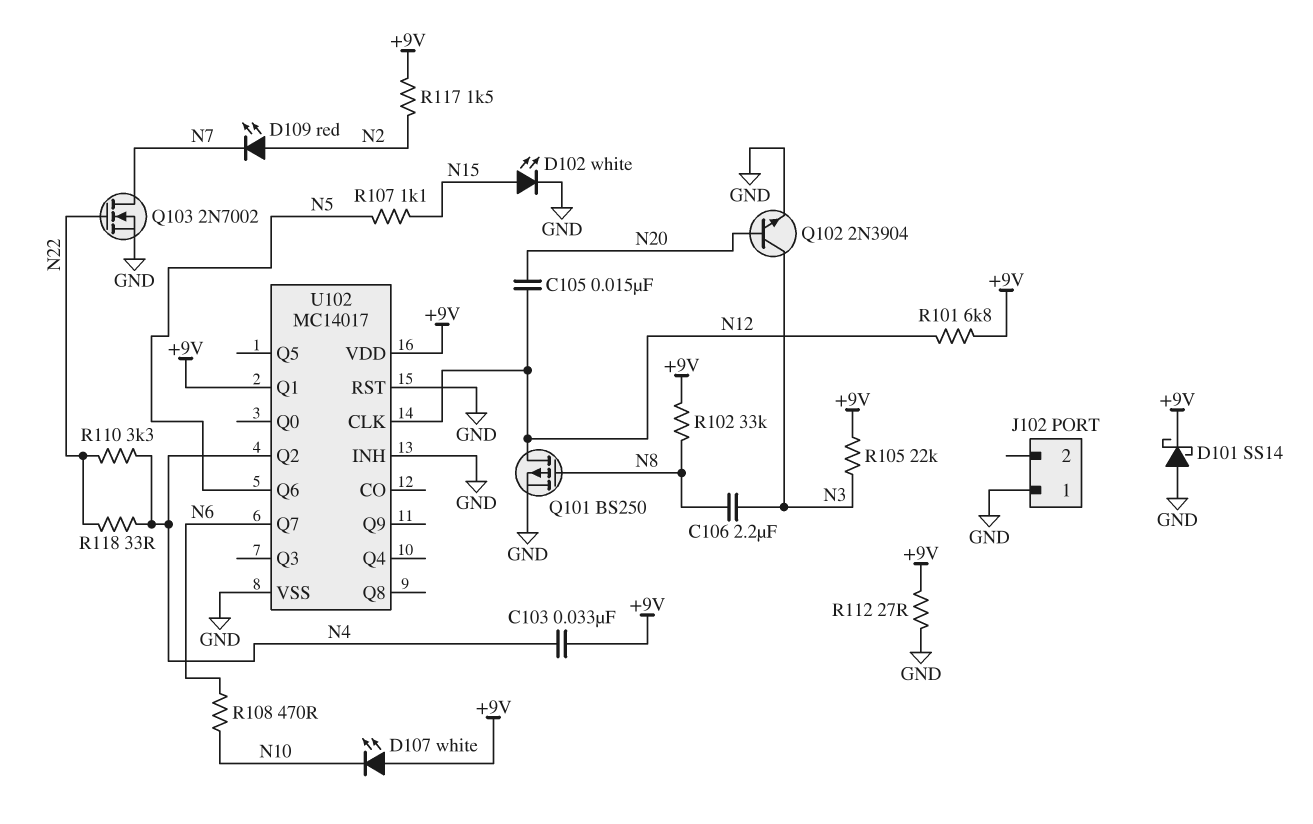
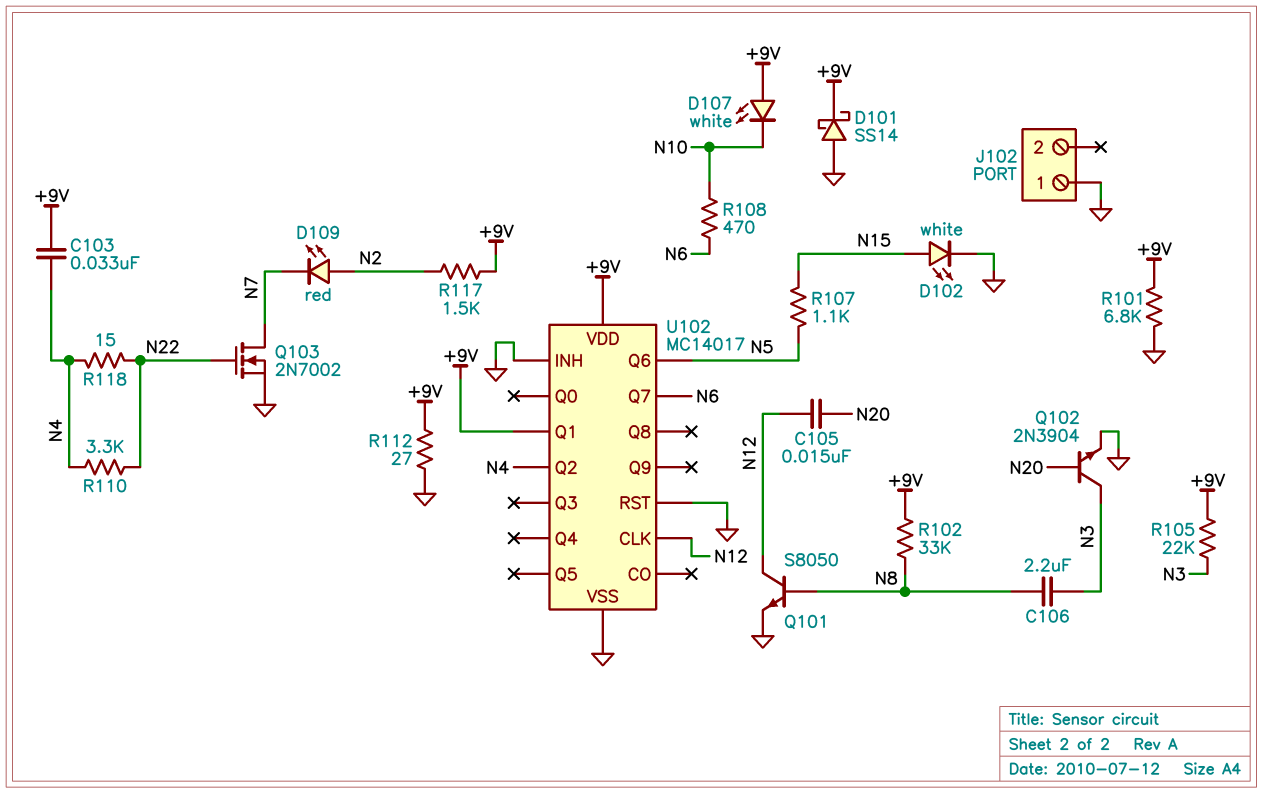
Q101: PMOS BS250 (G N8, D N12, S GND) -> NPN S8050 (B N8, C N12, E GND)
R101: 6.8k (+9V, N12) -> 6.8k (+9V, GND)
R118: 33 (N4, N22) -> 15 (N4, N22)

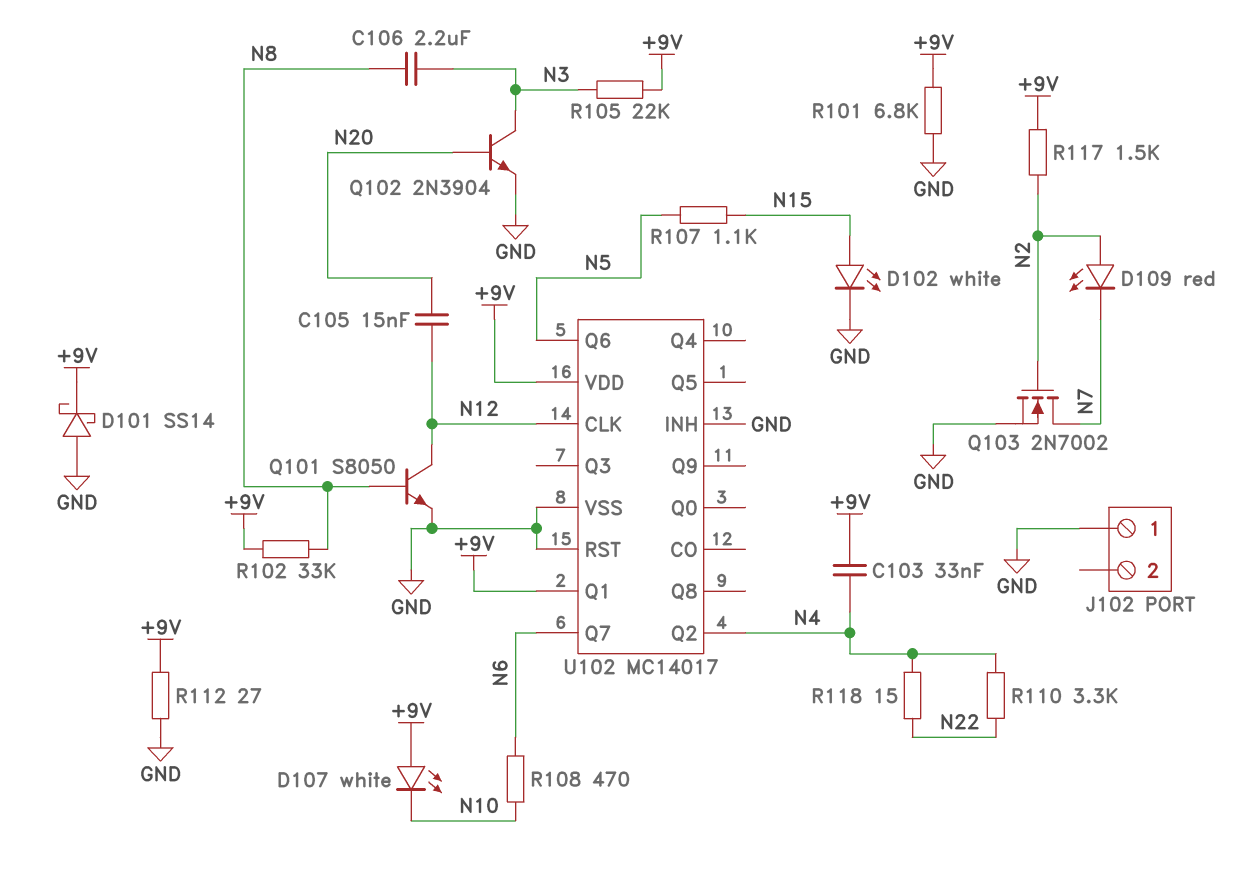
Q103: NMOS 2N7002 (G N22, D N7, S GND) -> NMOS 2N7002 (G N2, D N7, S GND)

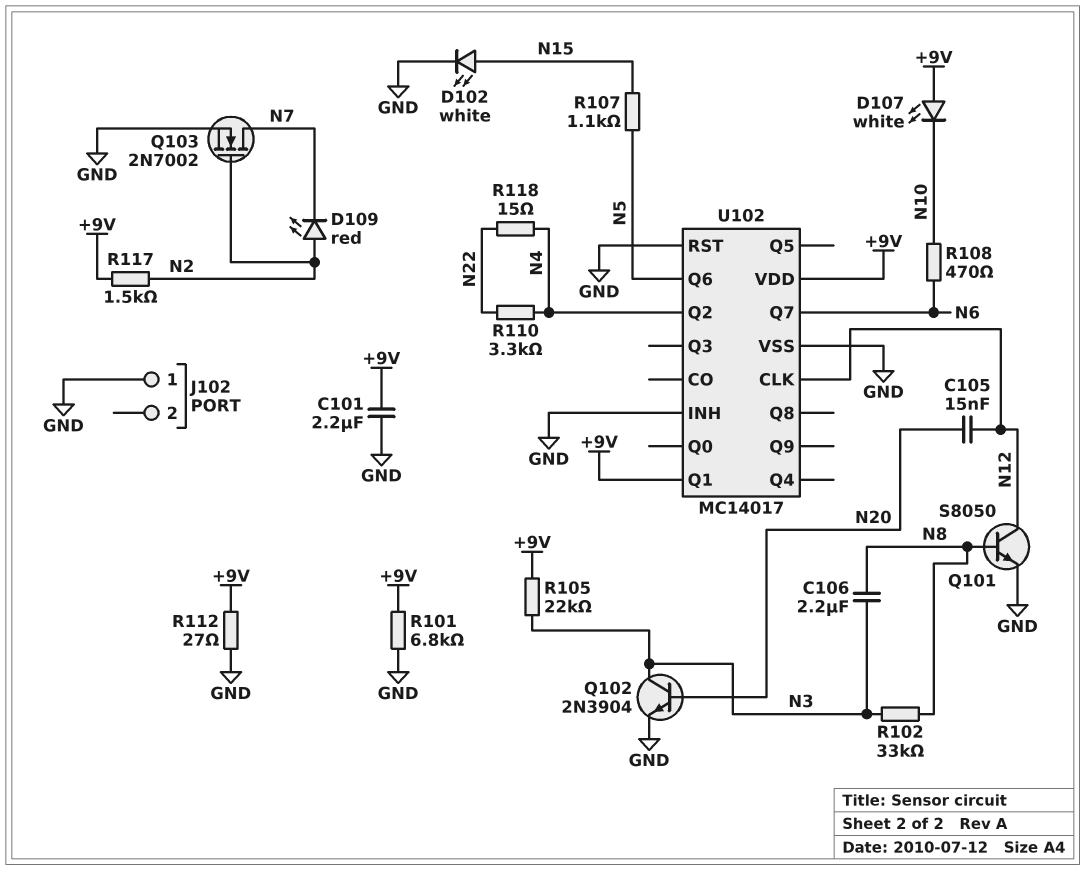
C101: none -> 2.2uF (+9V, GND)
C103: 33nF (+9V, N4) -> none
D101: schottky SS14 (A GND, K +9V) -> none
R102: 33k (+9V, N8) -> 33k (N3, N8)

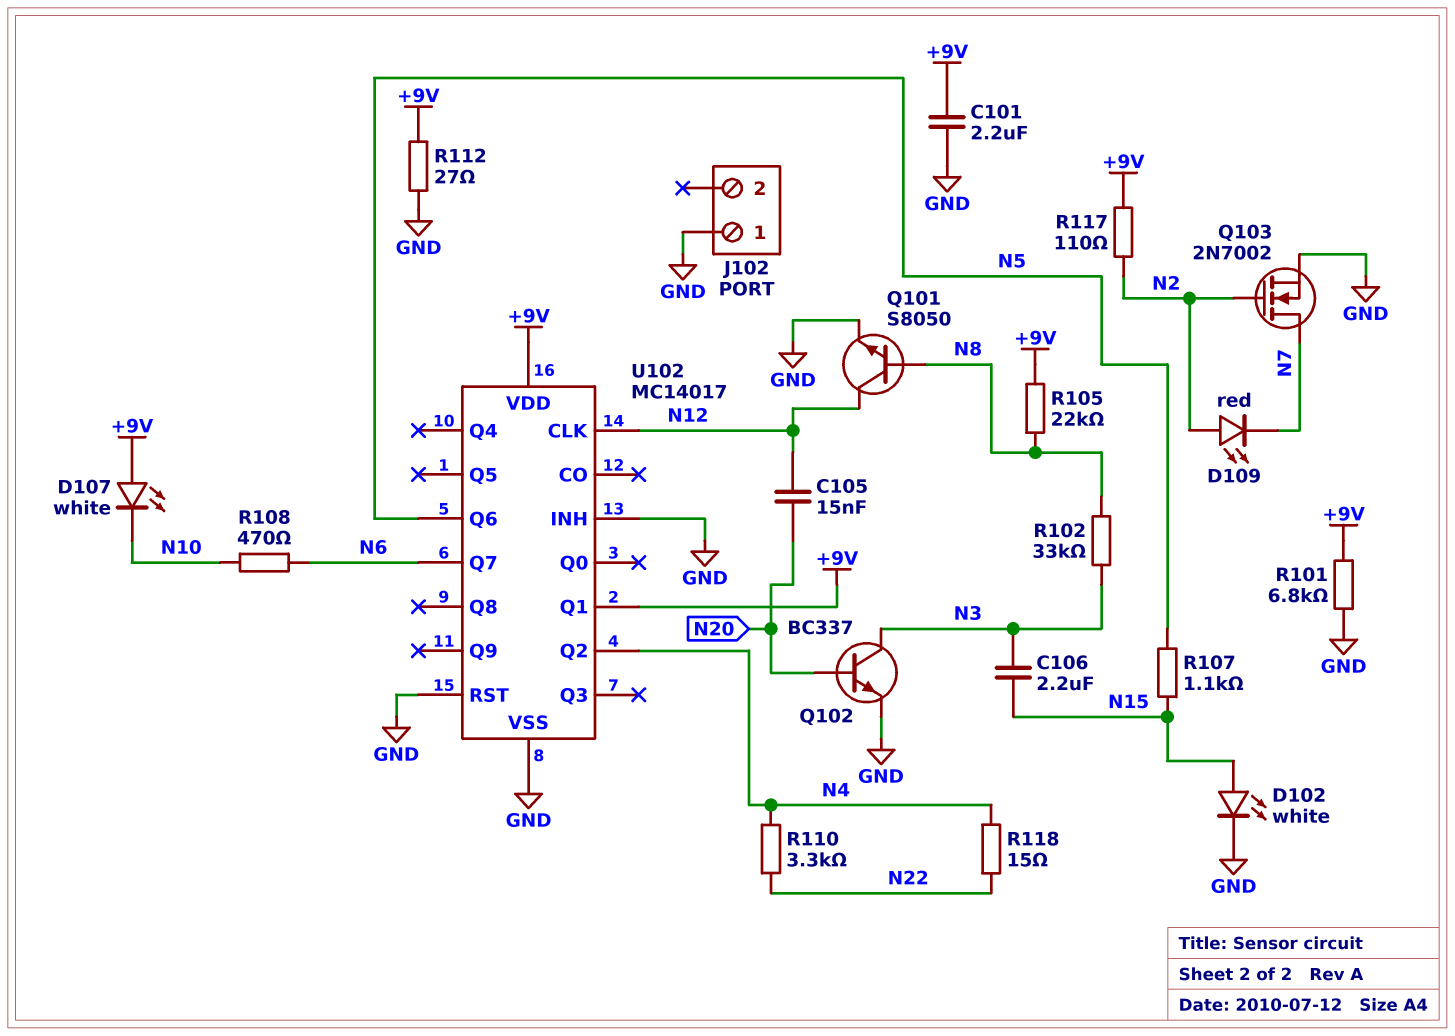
C106: 2.2uF (N3, N8) -> 2.2uF (N3, N15)
Q102: NPN 2N3904 (B N20, C N3, E GND) -> NPN BC337 (B N20, C N3, E GND)
R105: 22k (+9V, N3) -> 22k (+9V, N8)
R117: 1.5k (+9V, N2) -> 110 (+9V, N2)

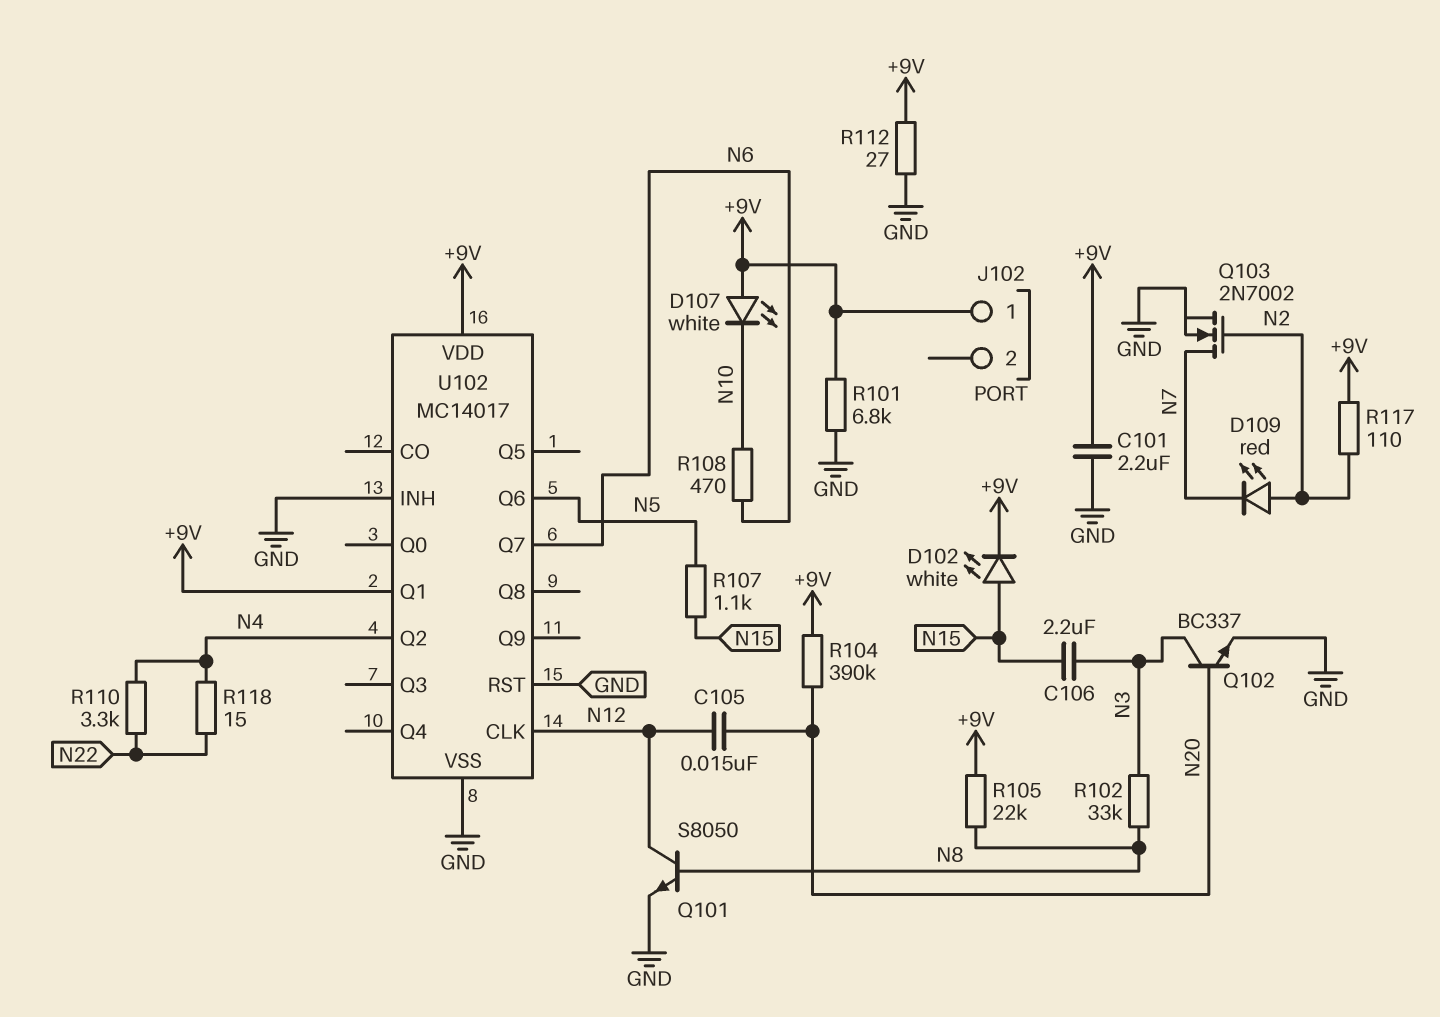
D102: LED white (A N15, K GND) -> LED white (A N15, K +9V)
J102 pin 1: GND -> +9V
R104: none -> 390k (+9V, N20)

